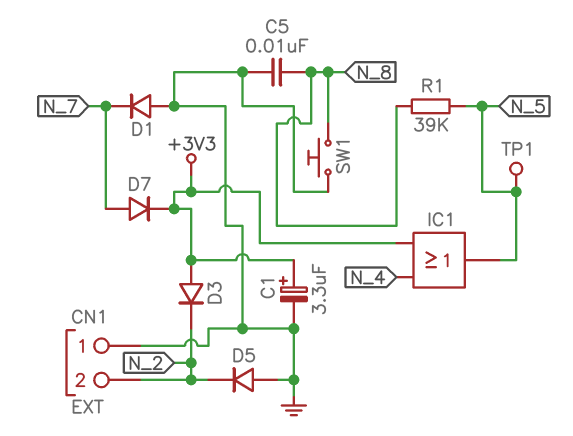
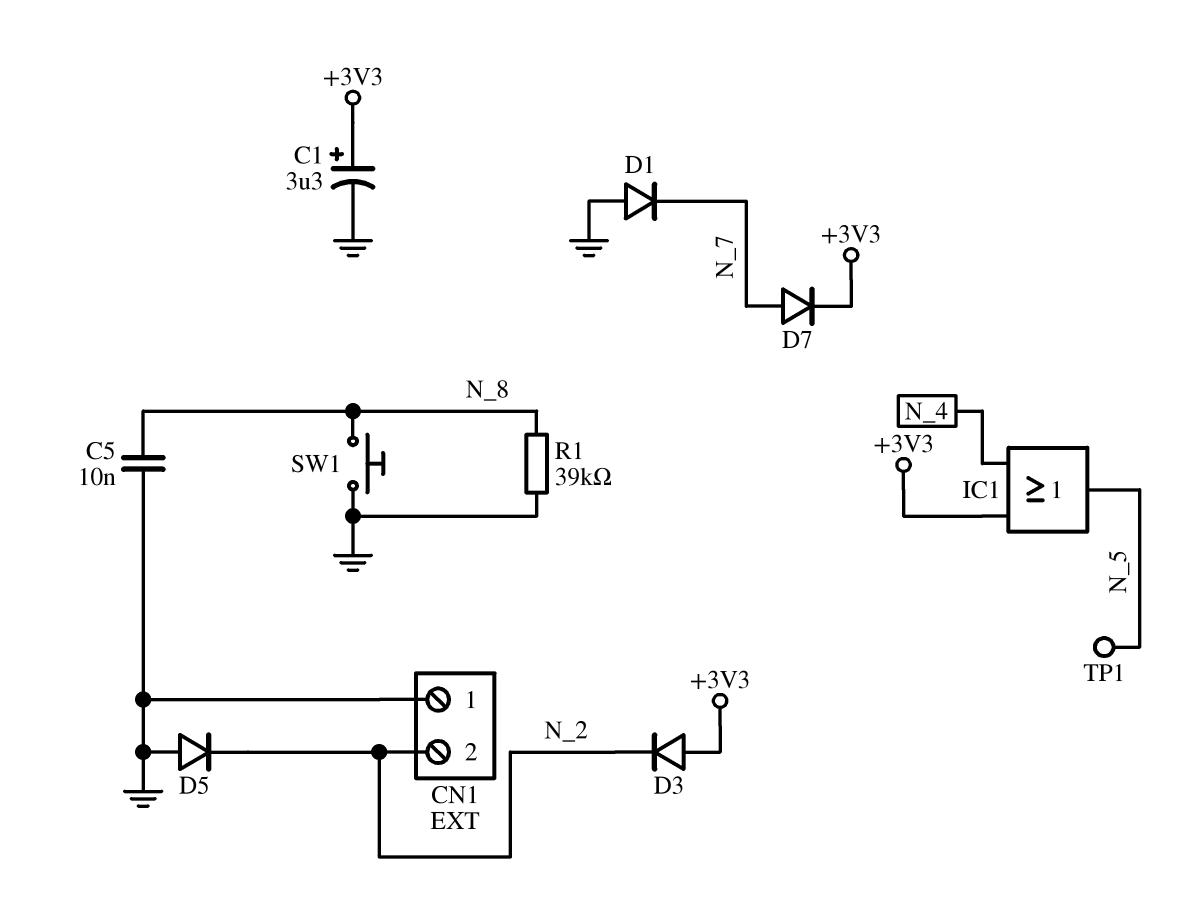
R1: 39k (N_5, N_8) -> 39k (GND, N_8)

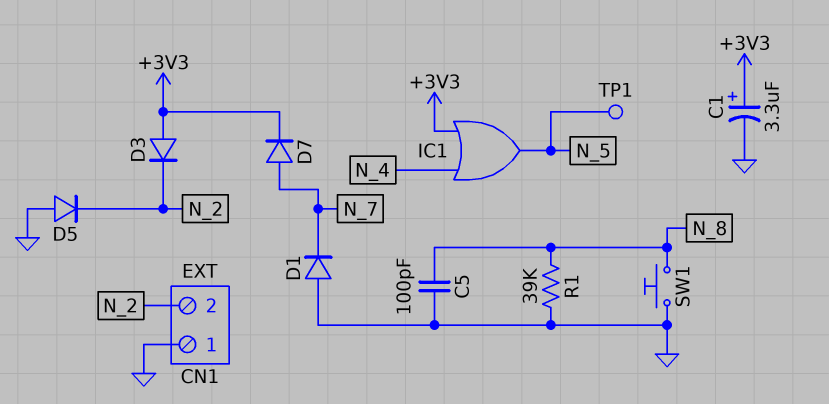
C5: 10nF (GND, N_8) -> 100pF (GND, N_8)

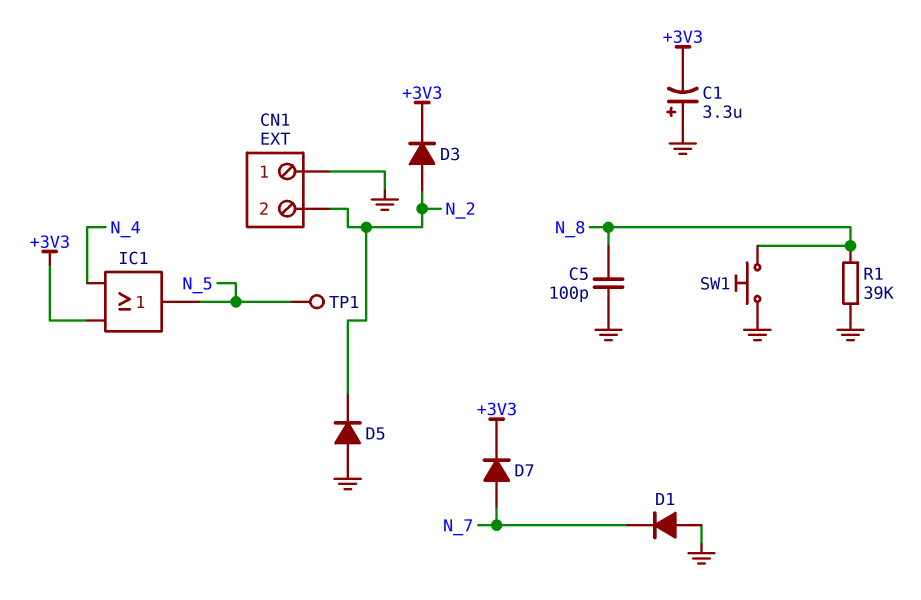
C1: 3.3uF (plus +3V3, minus GND) -> 3.3uF (plus GND, minus +3V3)
D3: diode (A +3V3, K N_2) -> diode (A N_2, K +3V3)

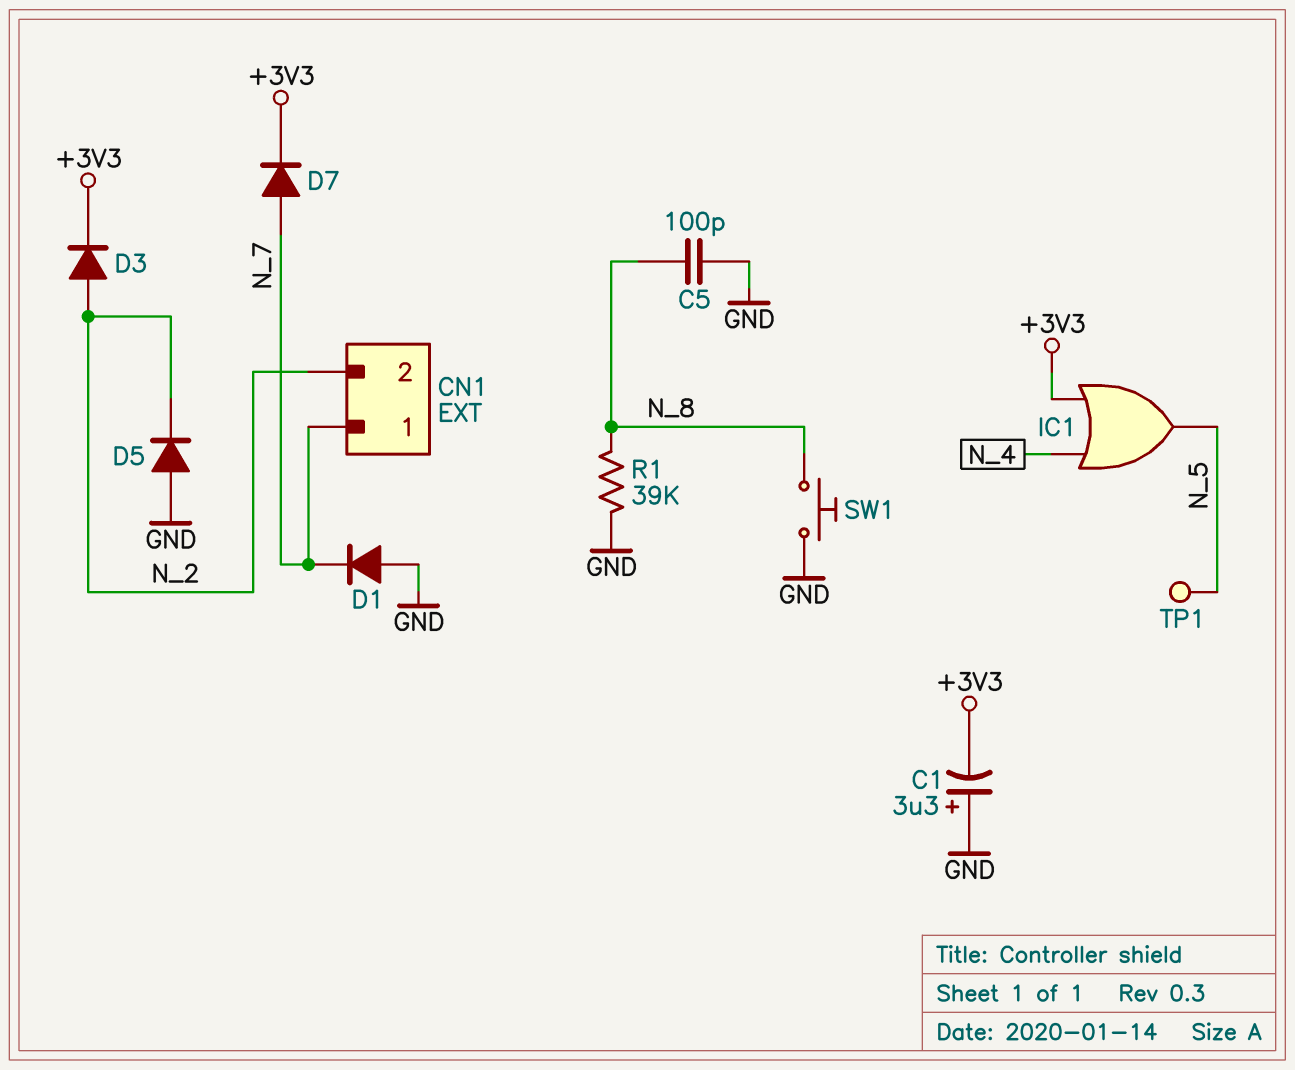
CN1 pin 1: GND -> N_7

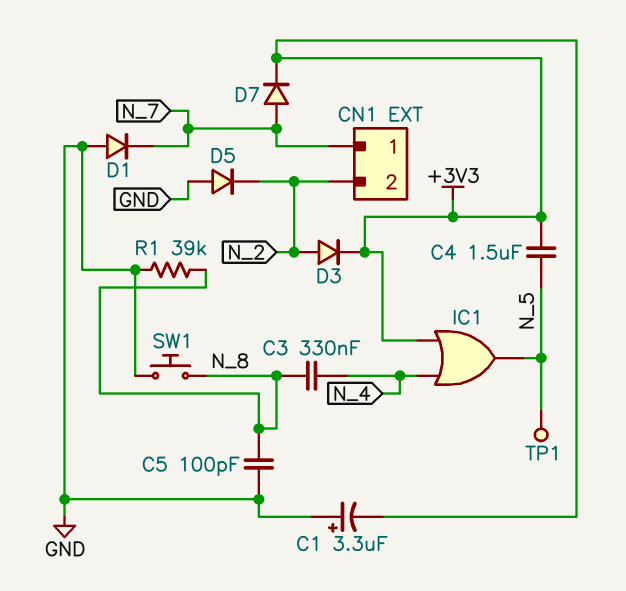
C3: none -> 330nF (N_4, N_8)
C4: none -> 1.5uF (+3V3, N_5)

